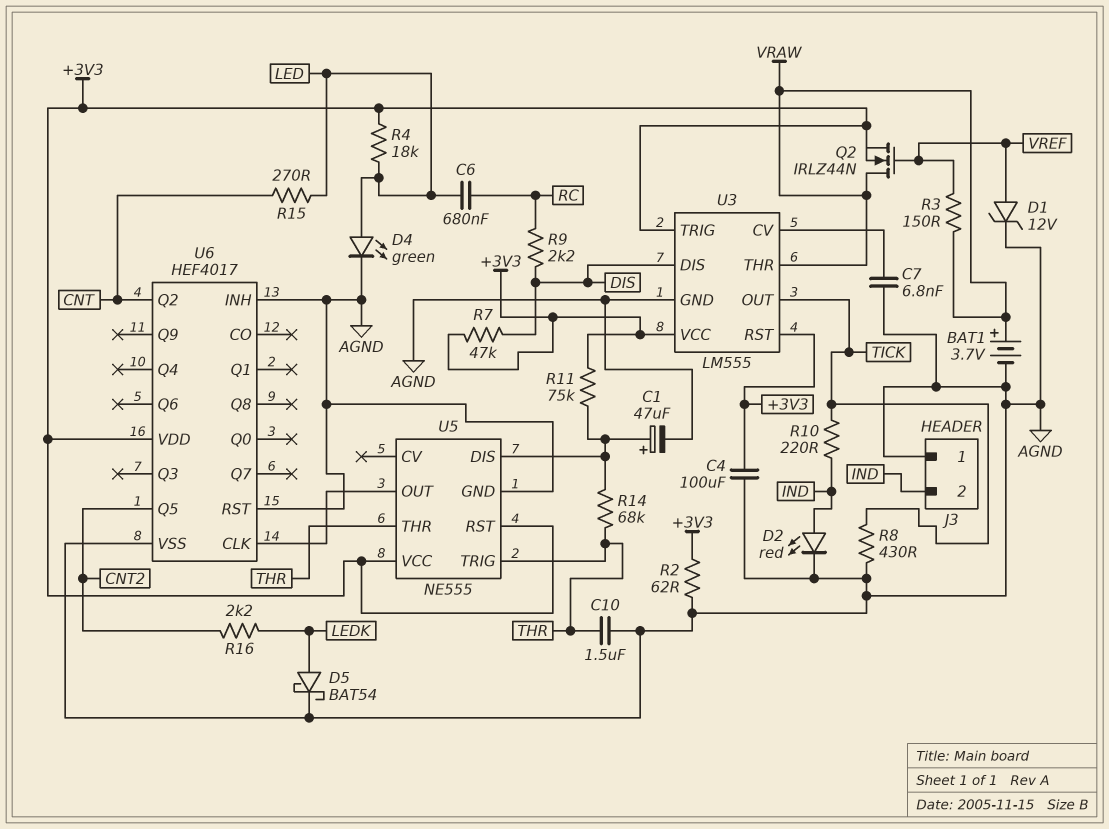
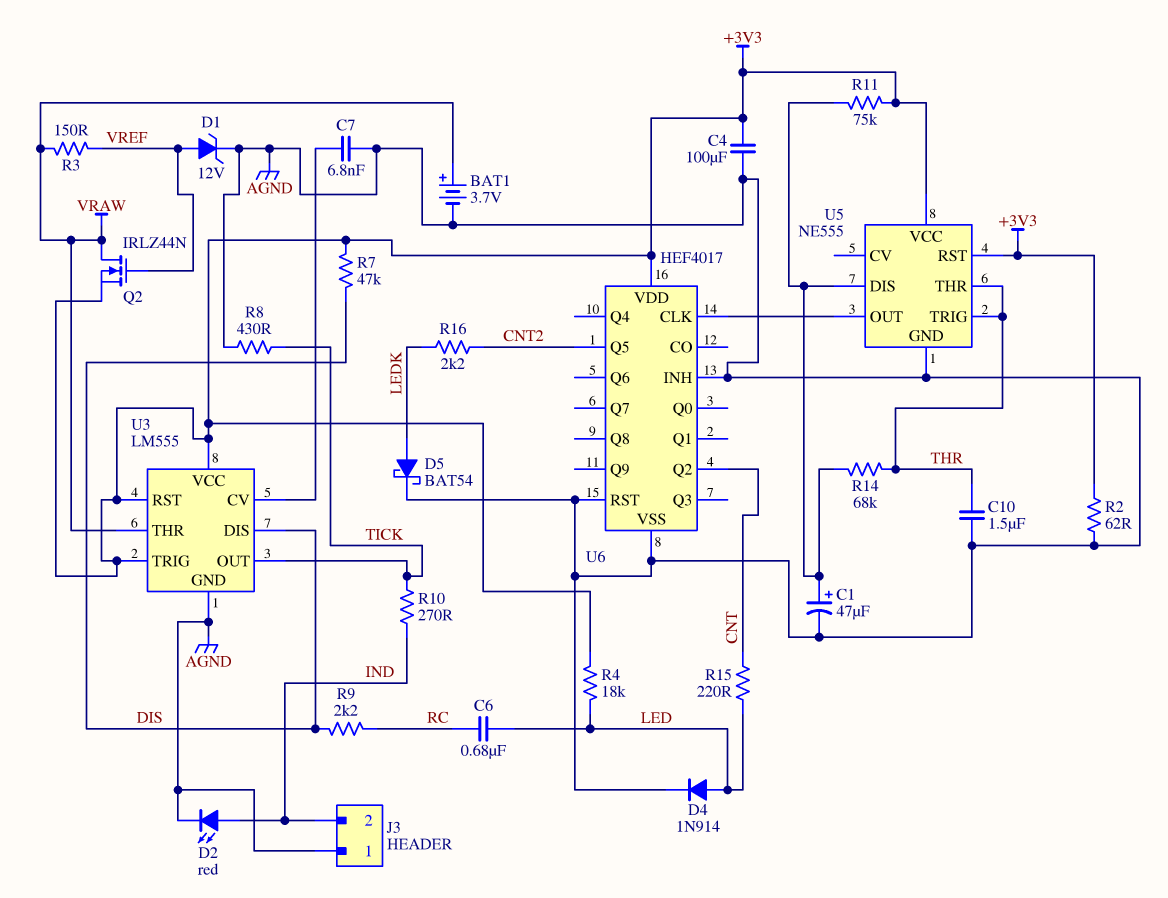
D4: LED green (A LED, K AGND) -> diode 1N914 (A LED, K AGND)
R10: 220 (IND, TICK) -> 270 (IND, TICK)
R15: 270 (CNT, LED) -> 220 (CNT, LED)

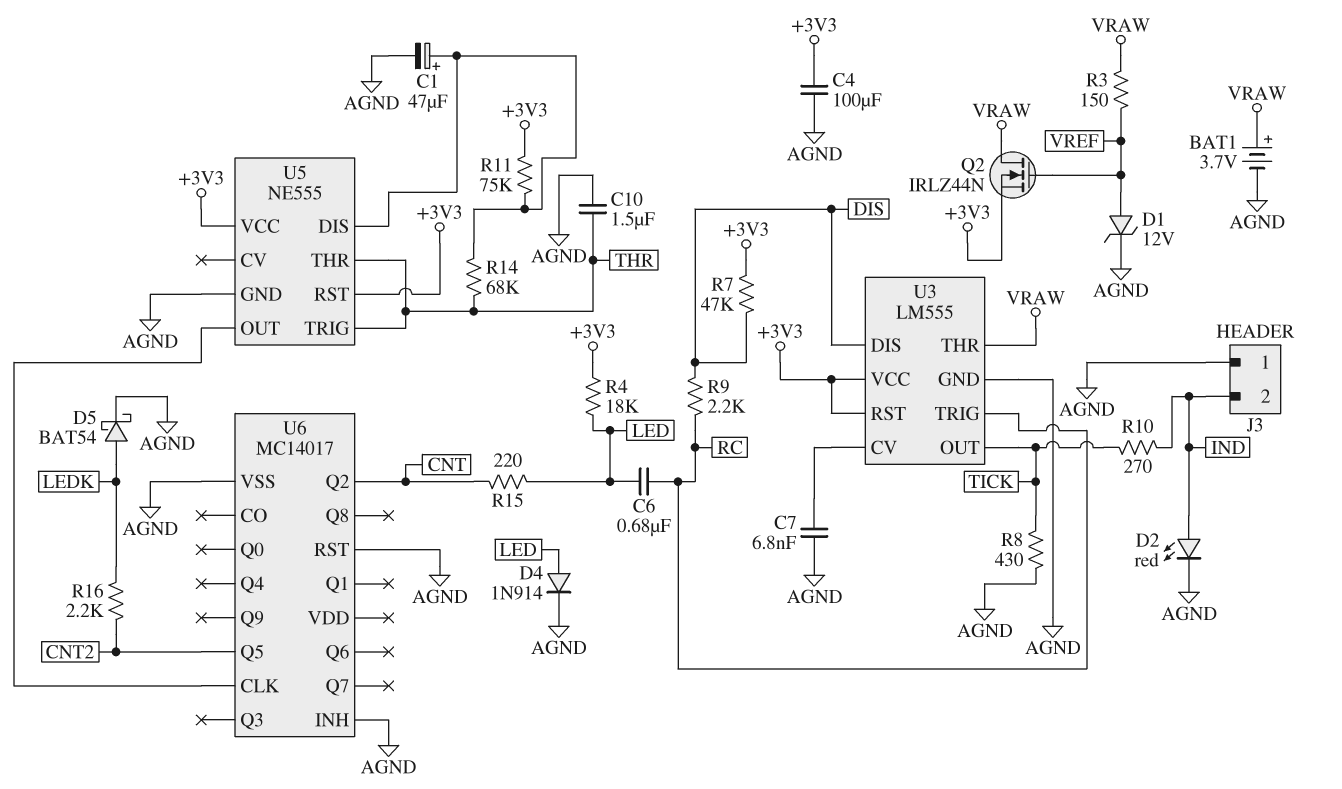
R2: 62 (+3V3, AGND) -> none
U3 pin TRIG: +3V3 -> RC
U6: HEF4017 -> MC14017
U6 pin VDD: +3V3 -> none

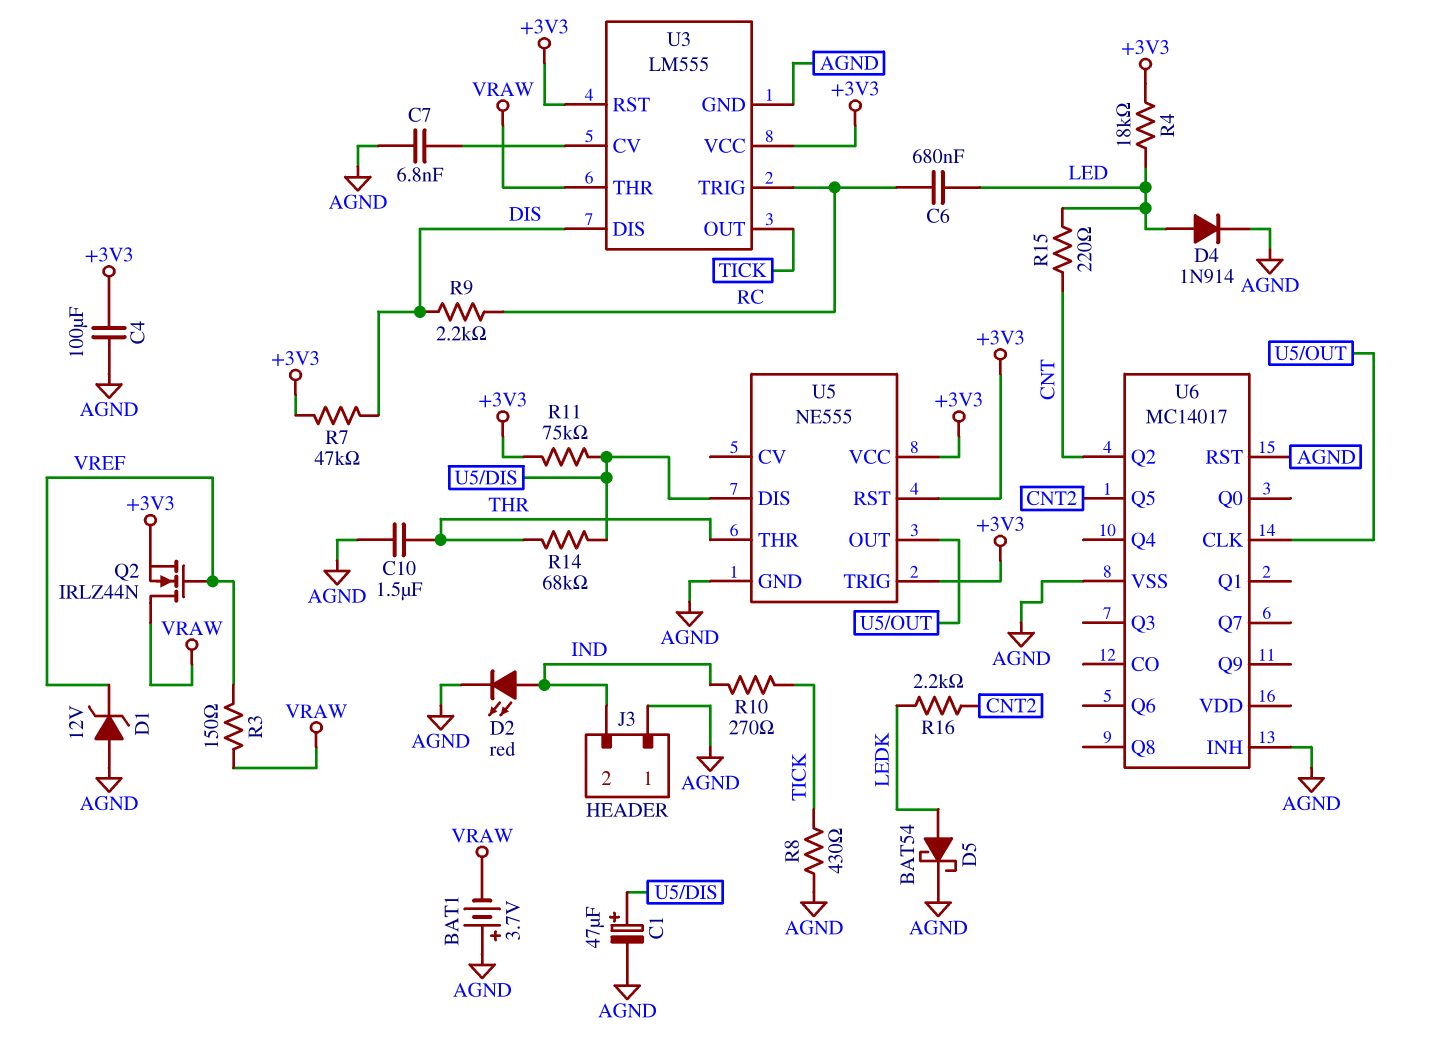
BAT1: 3.7V (plus VRAW, minus AGND) -> 3.7V (plus AGND, minus VRAW)
D1: zener 12V (A VREF, K AGND) -> zener 12V (A AGND, K VREF)
U5 pin TRIG: THR -> +3V3

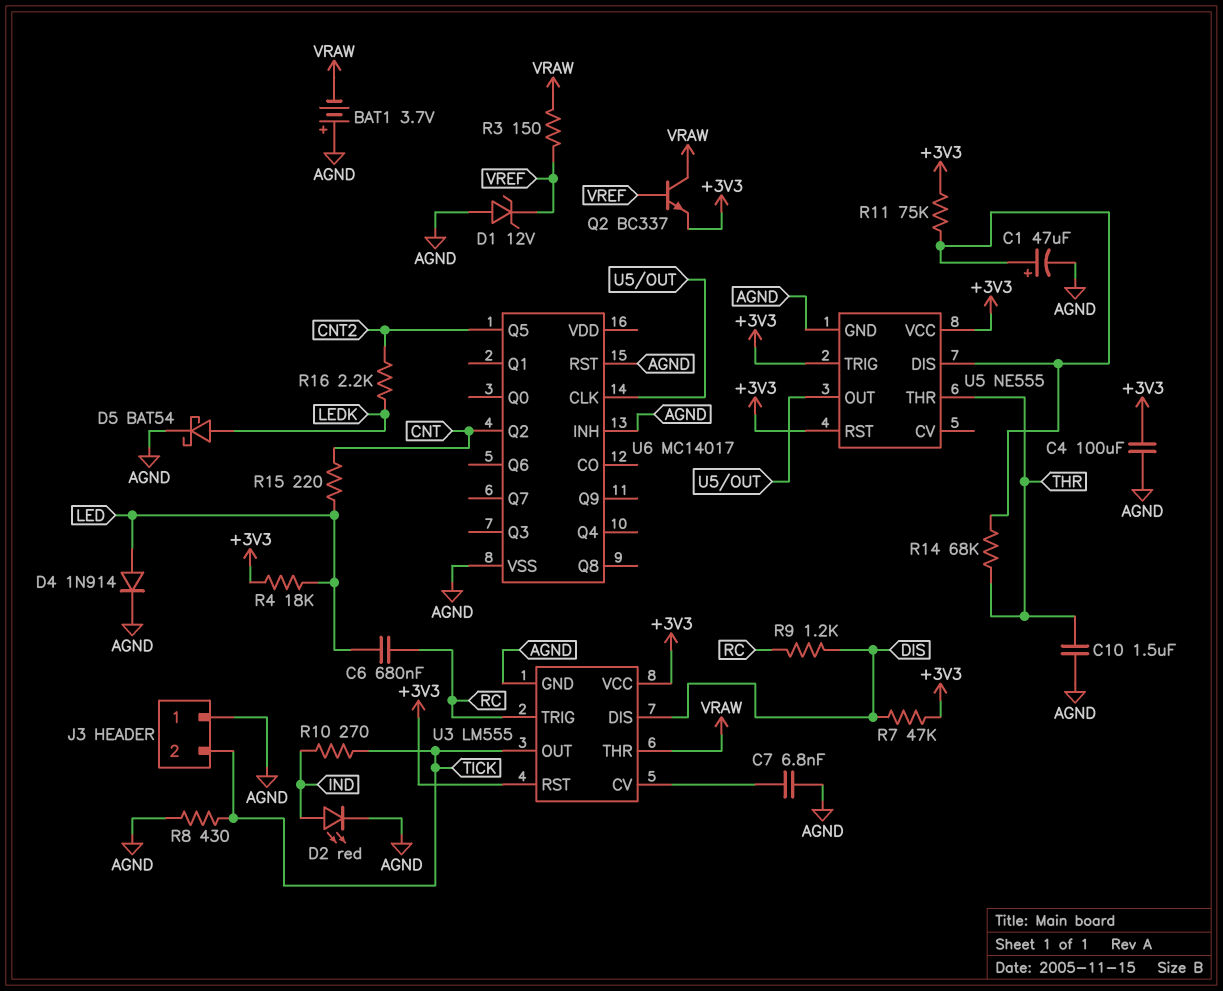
J3 pin 2: IND -> TICK
Q2: NMOS IRLZ44N (G VREF, D VRAW, S +3V3) -> NPN BC337 (B VREF, C VRAW, E +3V3)
R9: 2.2k (DIS, RC) -> 1.2k (DIS, RC)

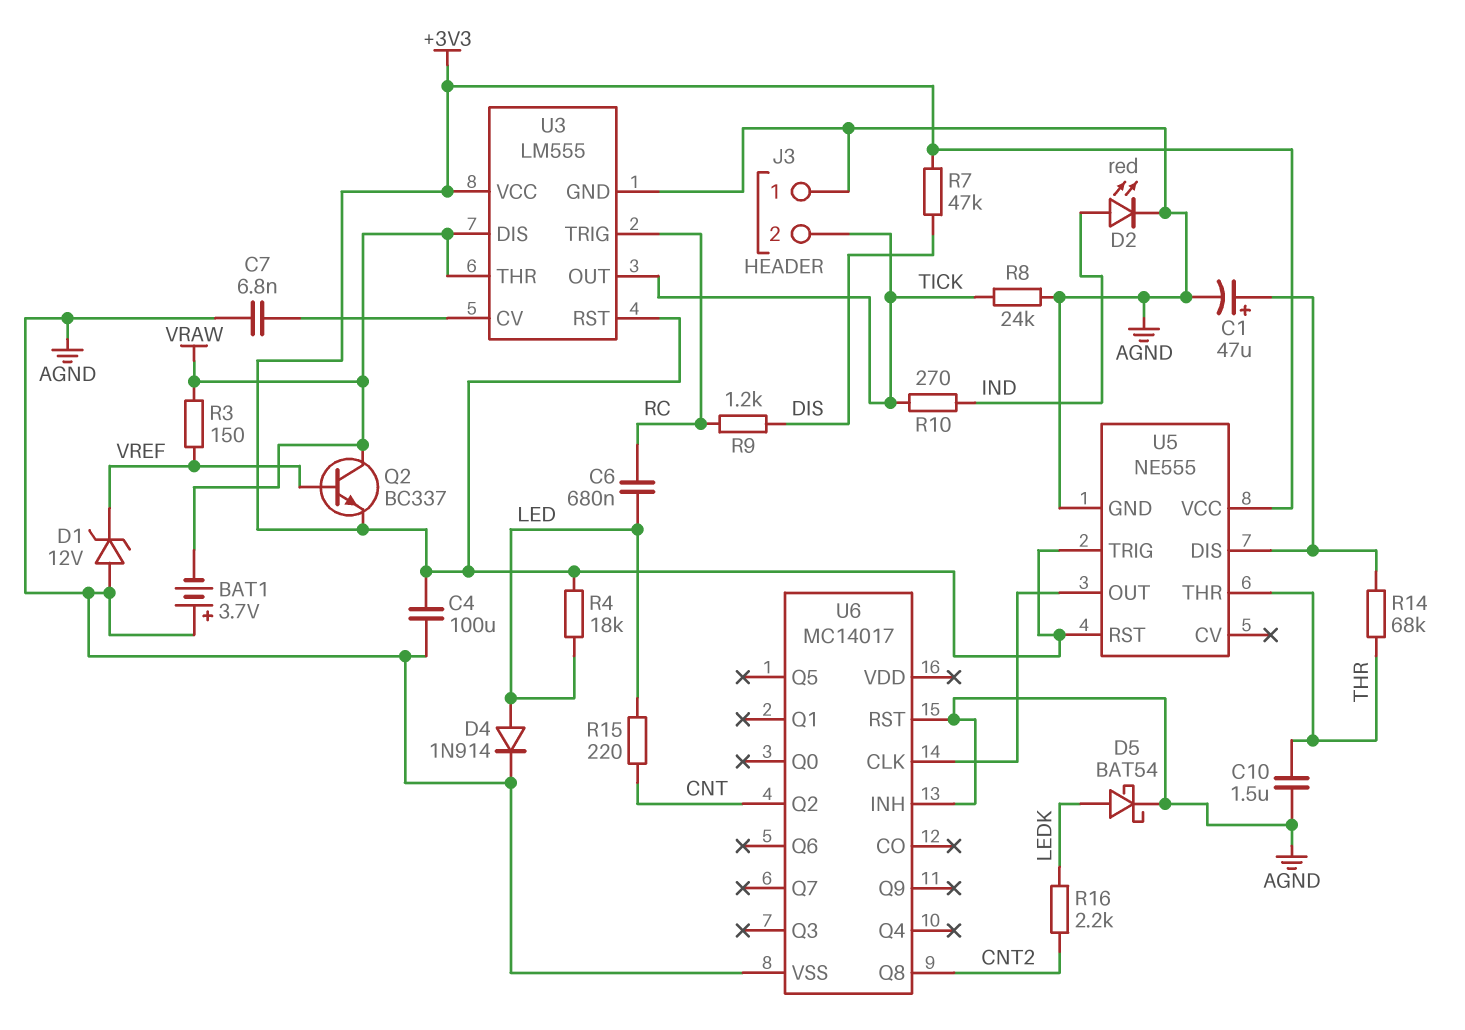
R8: 430 (AGND, TICK) -> 24k (AGND, TICK)
R11: 75k (+3V3, U5/DIS) -> none
U3 pin DIS: DIS -> VRAW
U6 pin Q5: CNT2 -> none
U6 pin Q8: none -> CNT2

